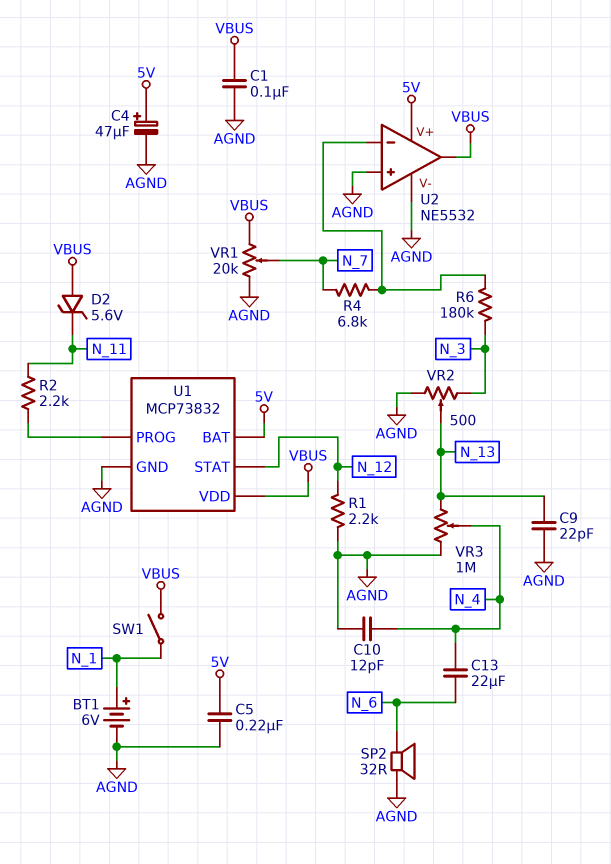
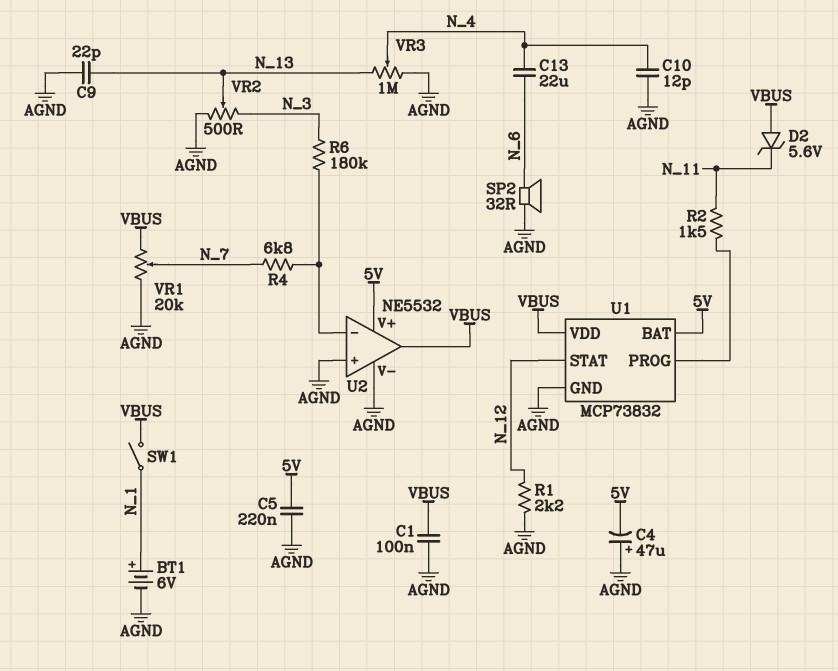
C4: 47uF (plus 5V, minus AGND) -> 47uF (plus AGND, minus 5V)
R2: 2.2k (N_11, U1/PROG) -> 1.5k (N_11, U1/PROG)

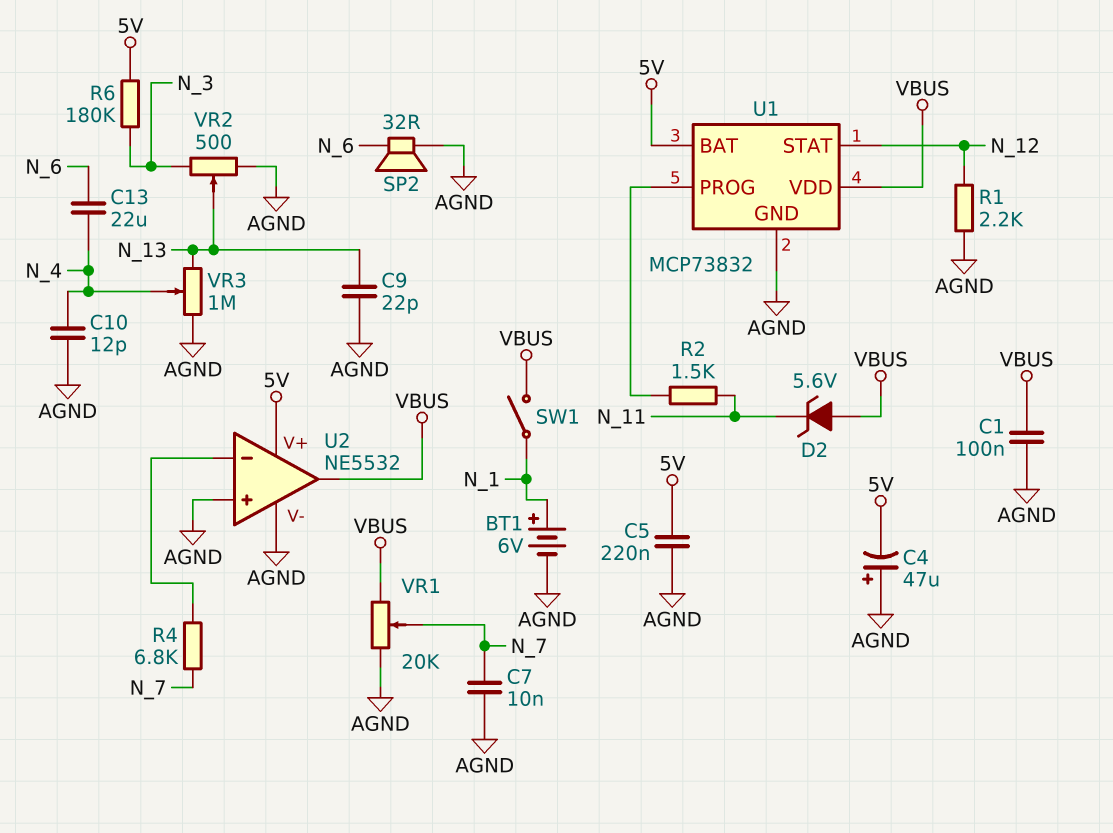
C7: none -> 10nF (AGND, N_7)
R6: 180k (N_3, U2/in-) -> 180k (5V, N_3)

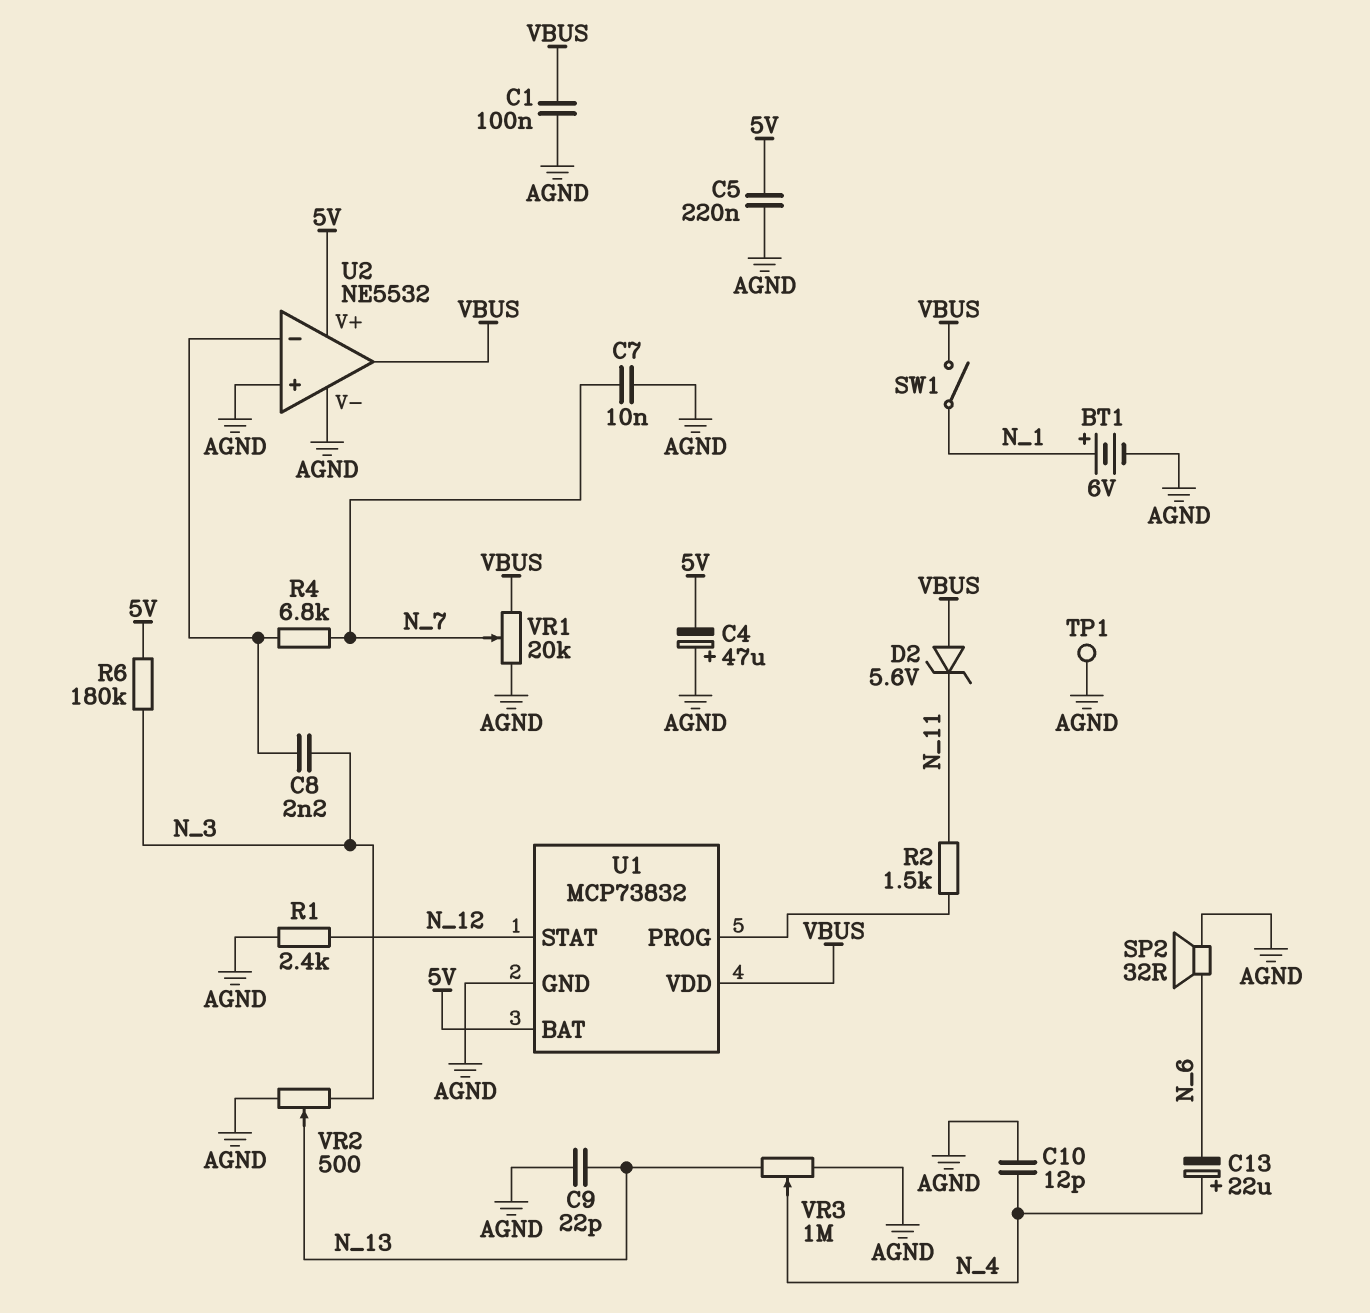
C8: none -> 2.2nF (N_3, U2/in-)
C13: 22uF (N_4, N_6) -> 22uF (plus N_4, minus N_6)
R1: 2.2k (AGND, N_12) -> 2.4k (AGND, N_12)
TP1: none -> test point (AGND)

